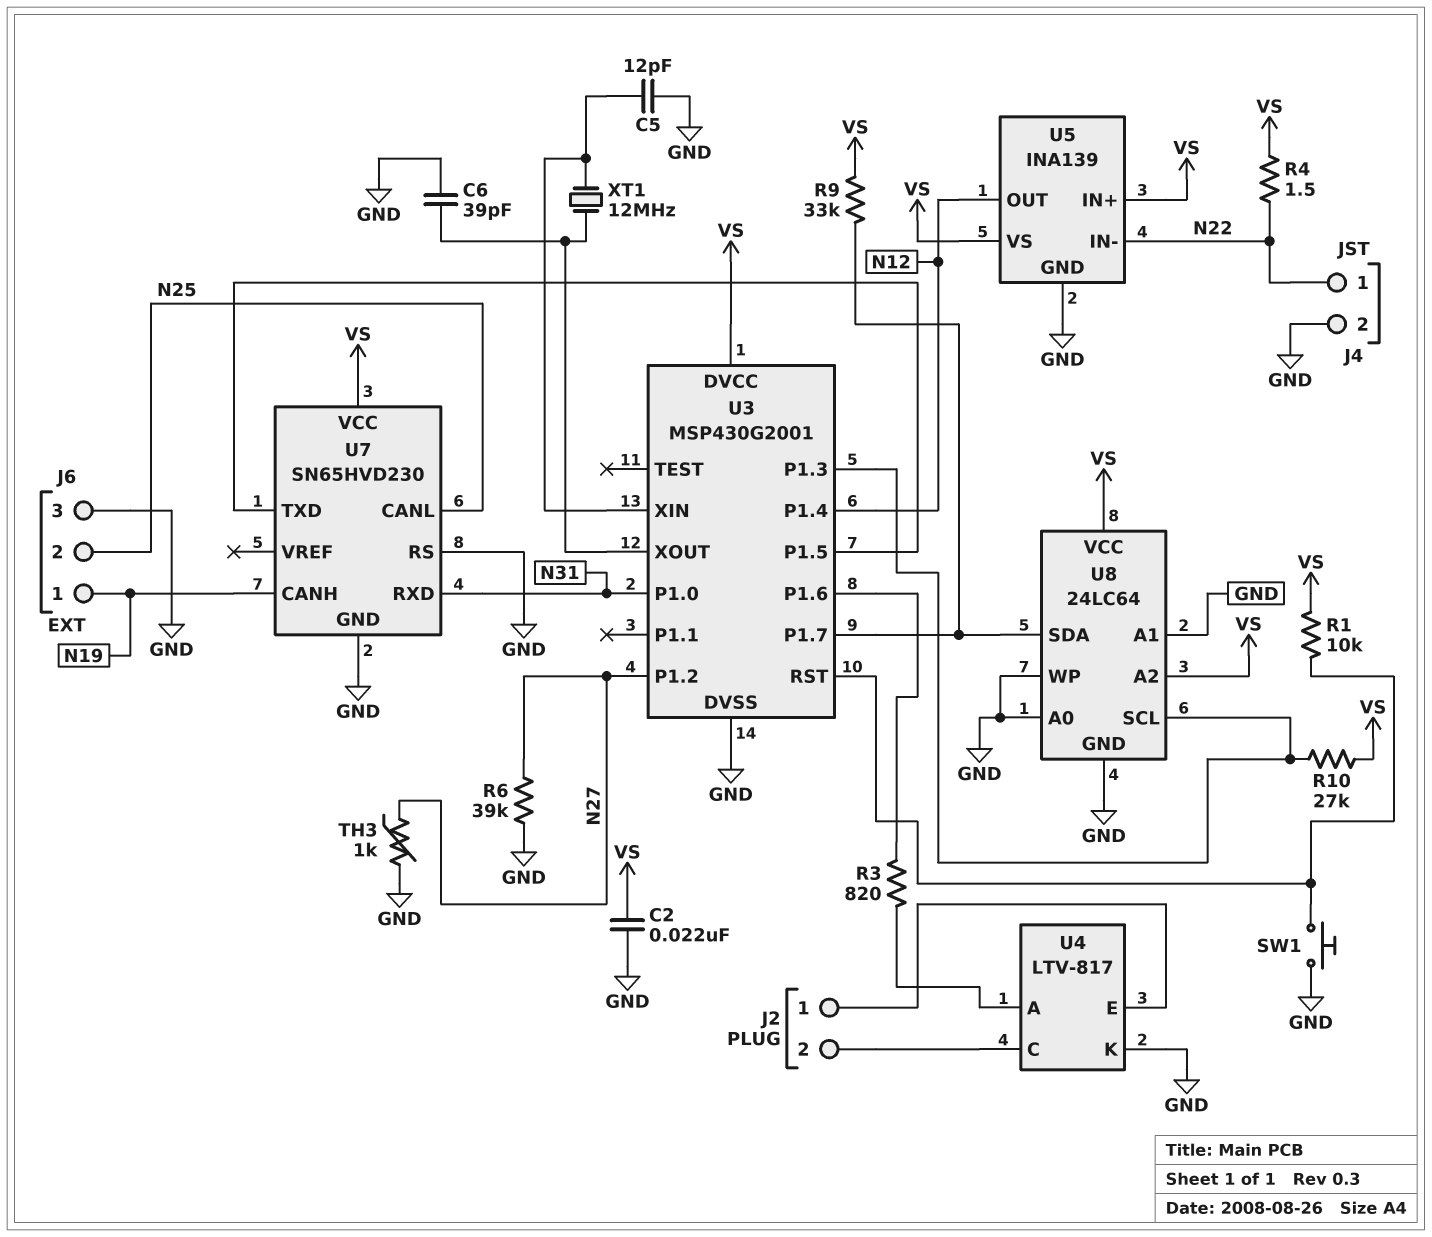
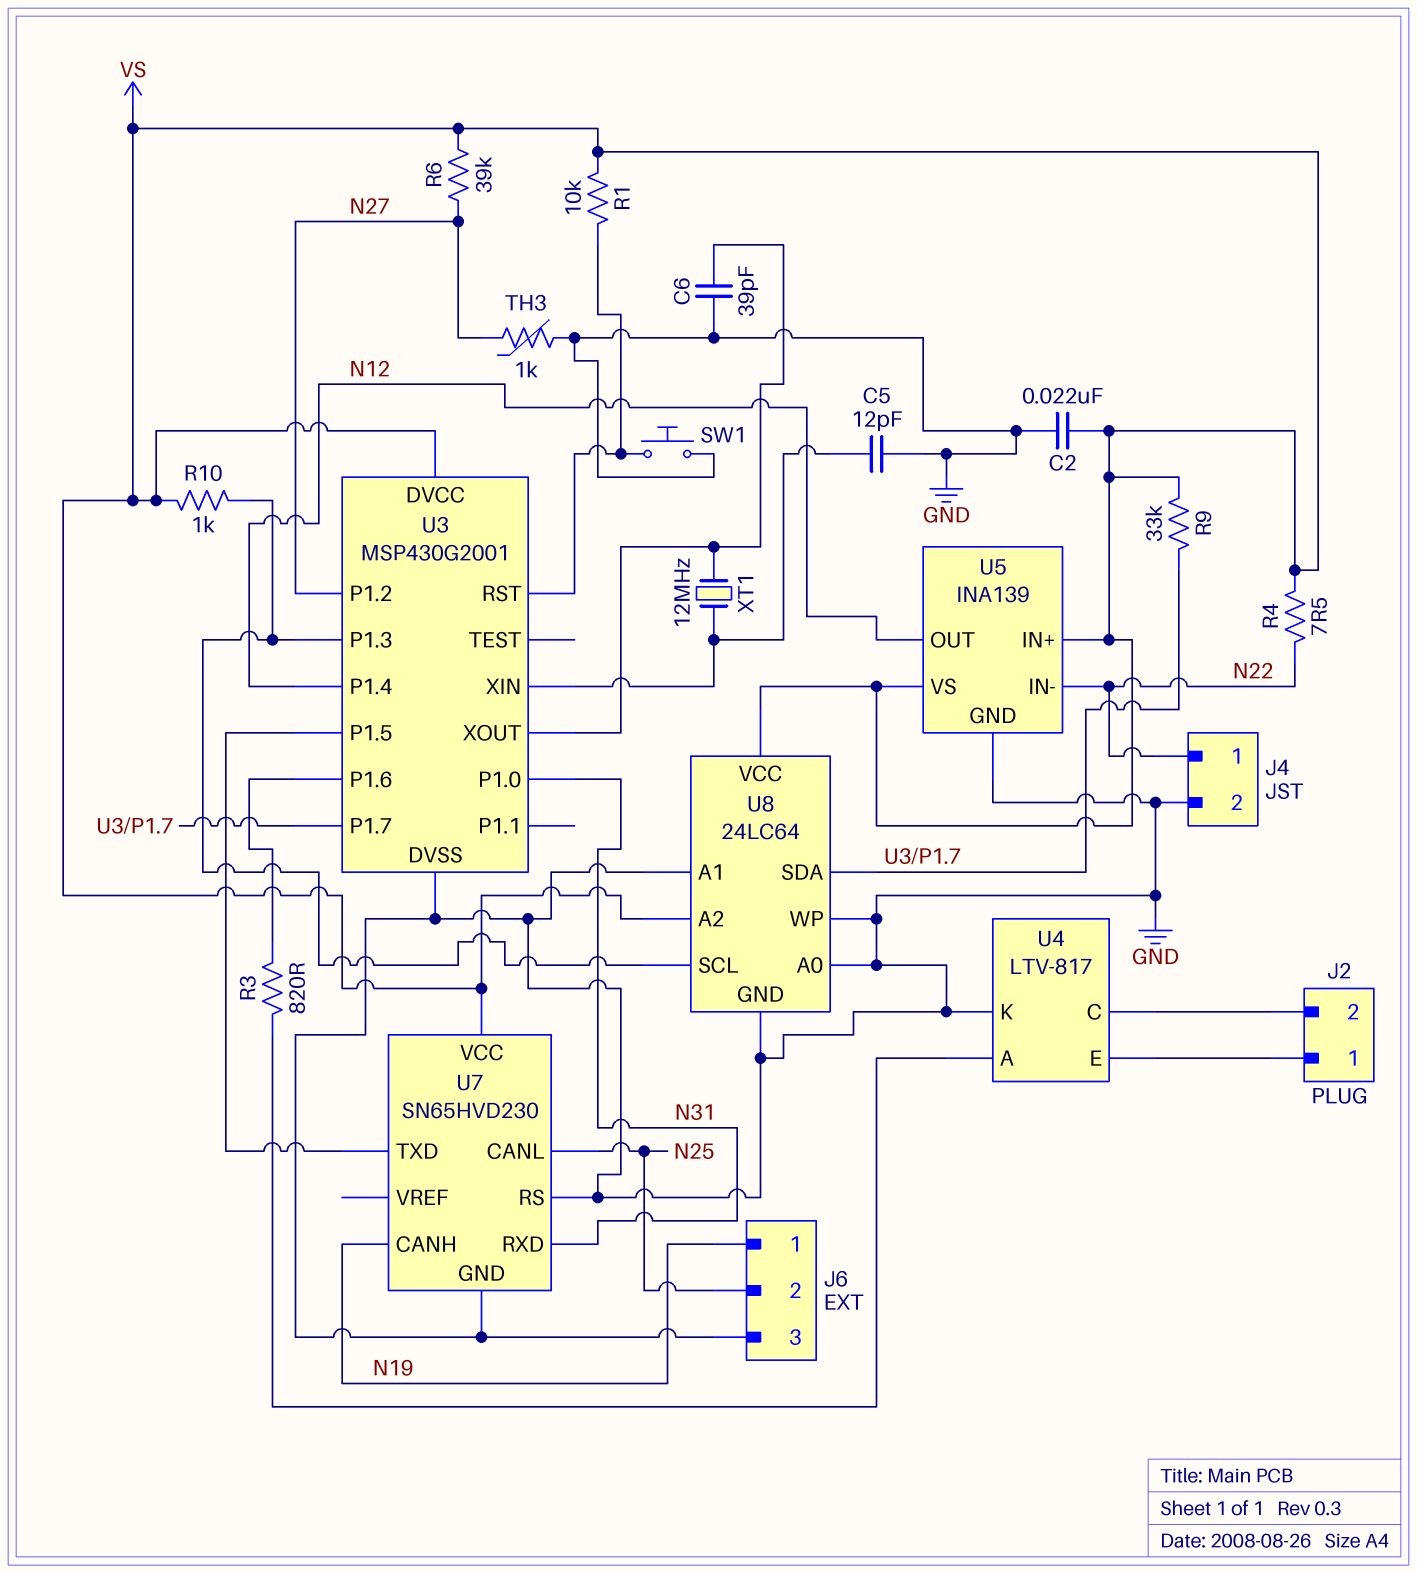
R4: 1.5 (N22, VS) -> 7.5 (N22, VS)
R6: 39k (GND, N27) -> 39k (N27, VS)
R10: 27k (U3/P1.3, VS) -> 1k (U3/P1.3, VS)

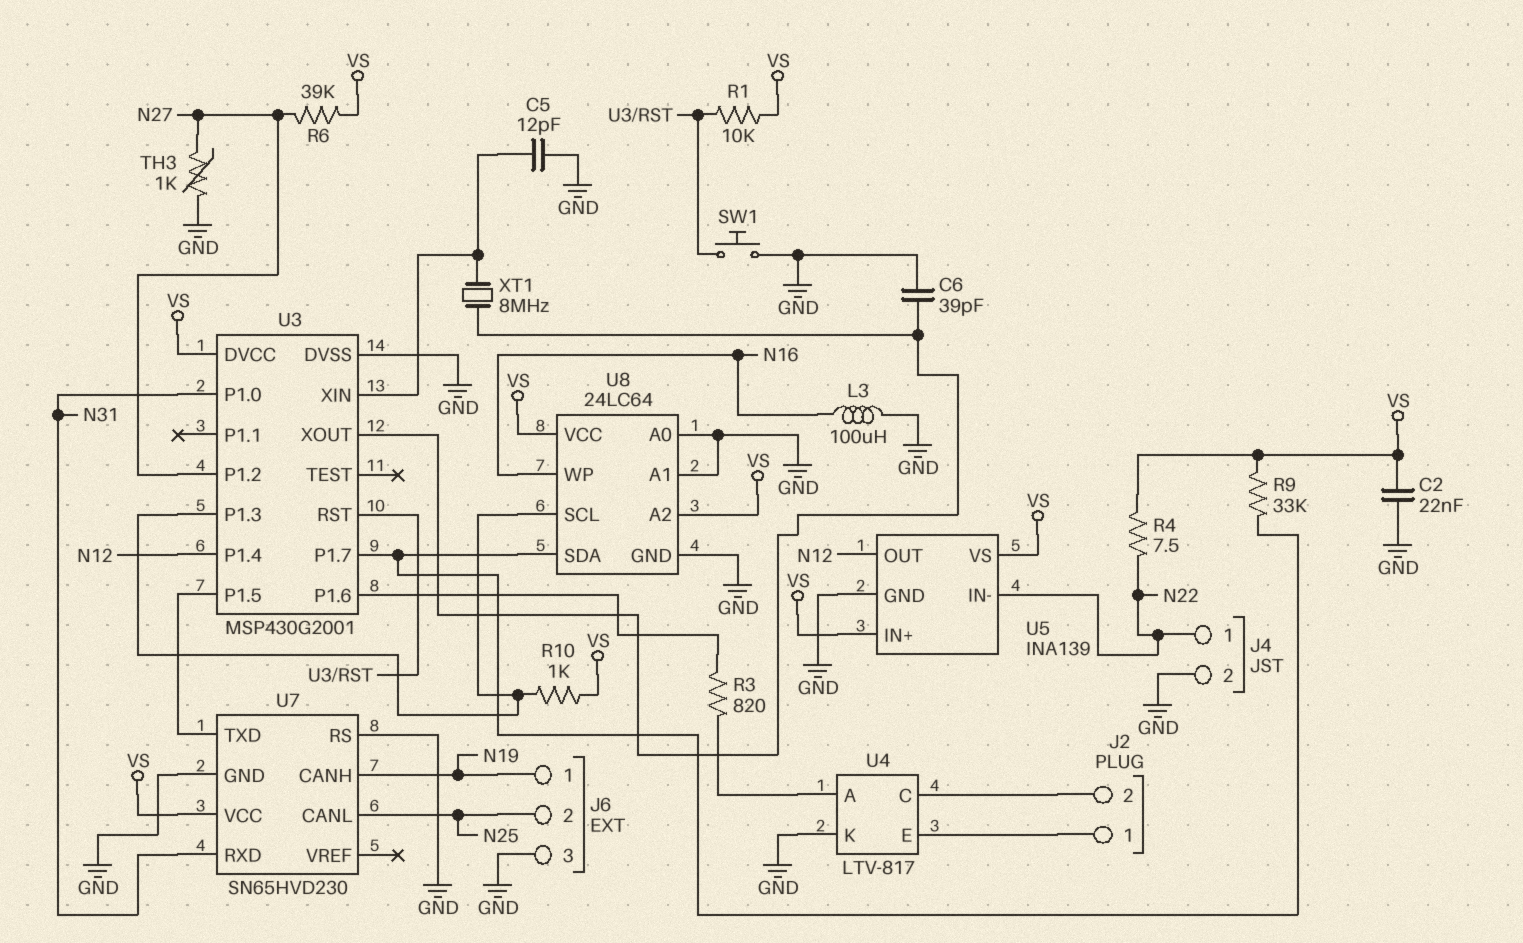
L3: none -> 100uH (GND, N16)
U8 pin WP: GND -> N16
XT1: 12MHz (U3/XIN, U3/XOUT) -> 8MHz (U3/XIN, U3/XOUT)

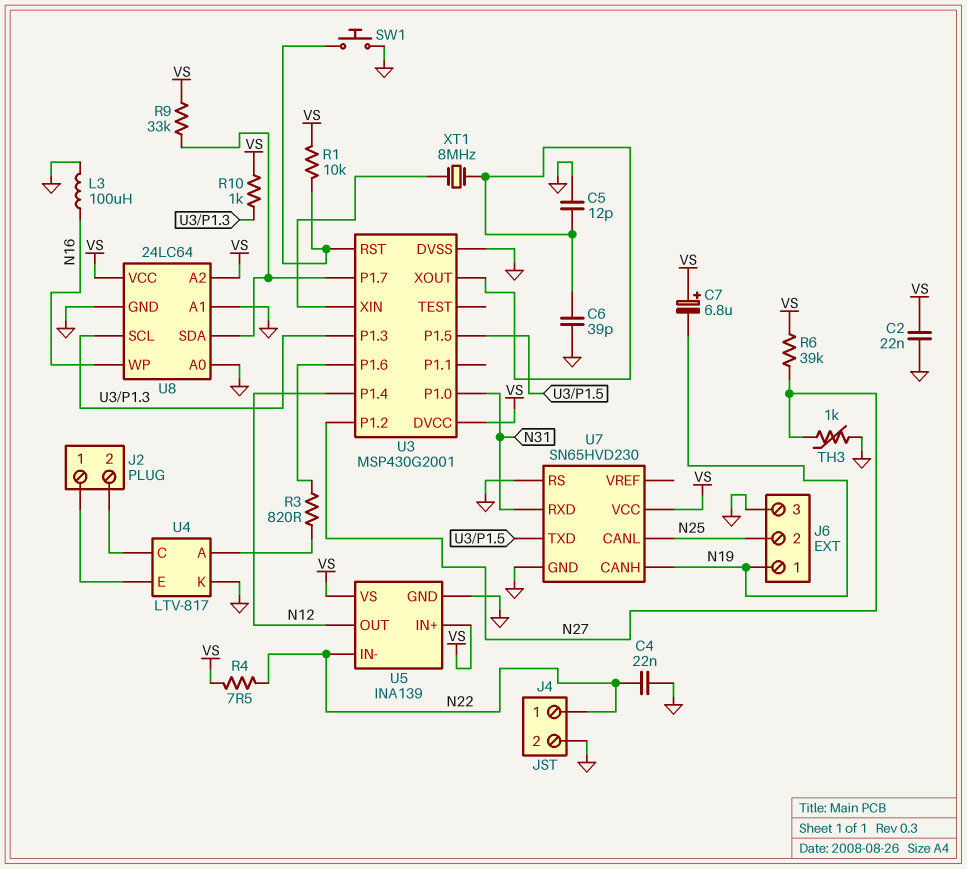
C4: none -> 22nF (GND, N22)
C5: 12pF (GND, U3/XIN) -> 12pF (GND, U3/XOUT)
C7: none -> 6.8uF (plus VS, minus N19)

